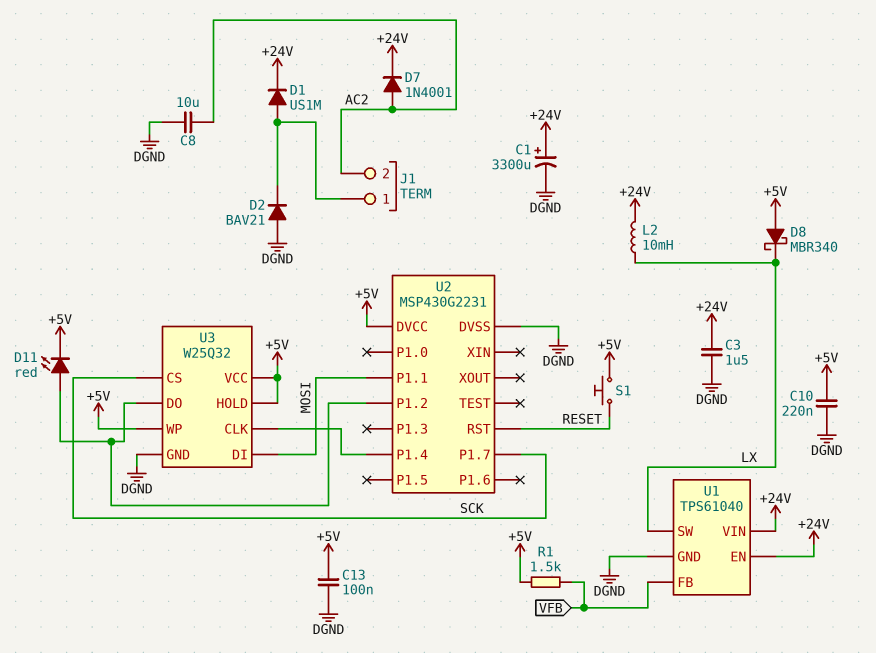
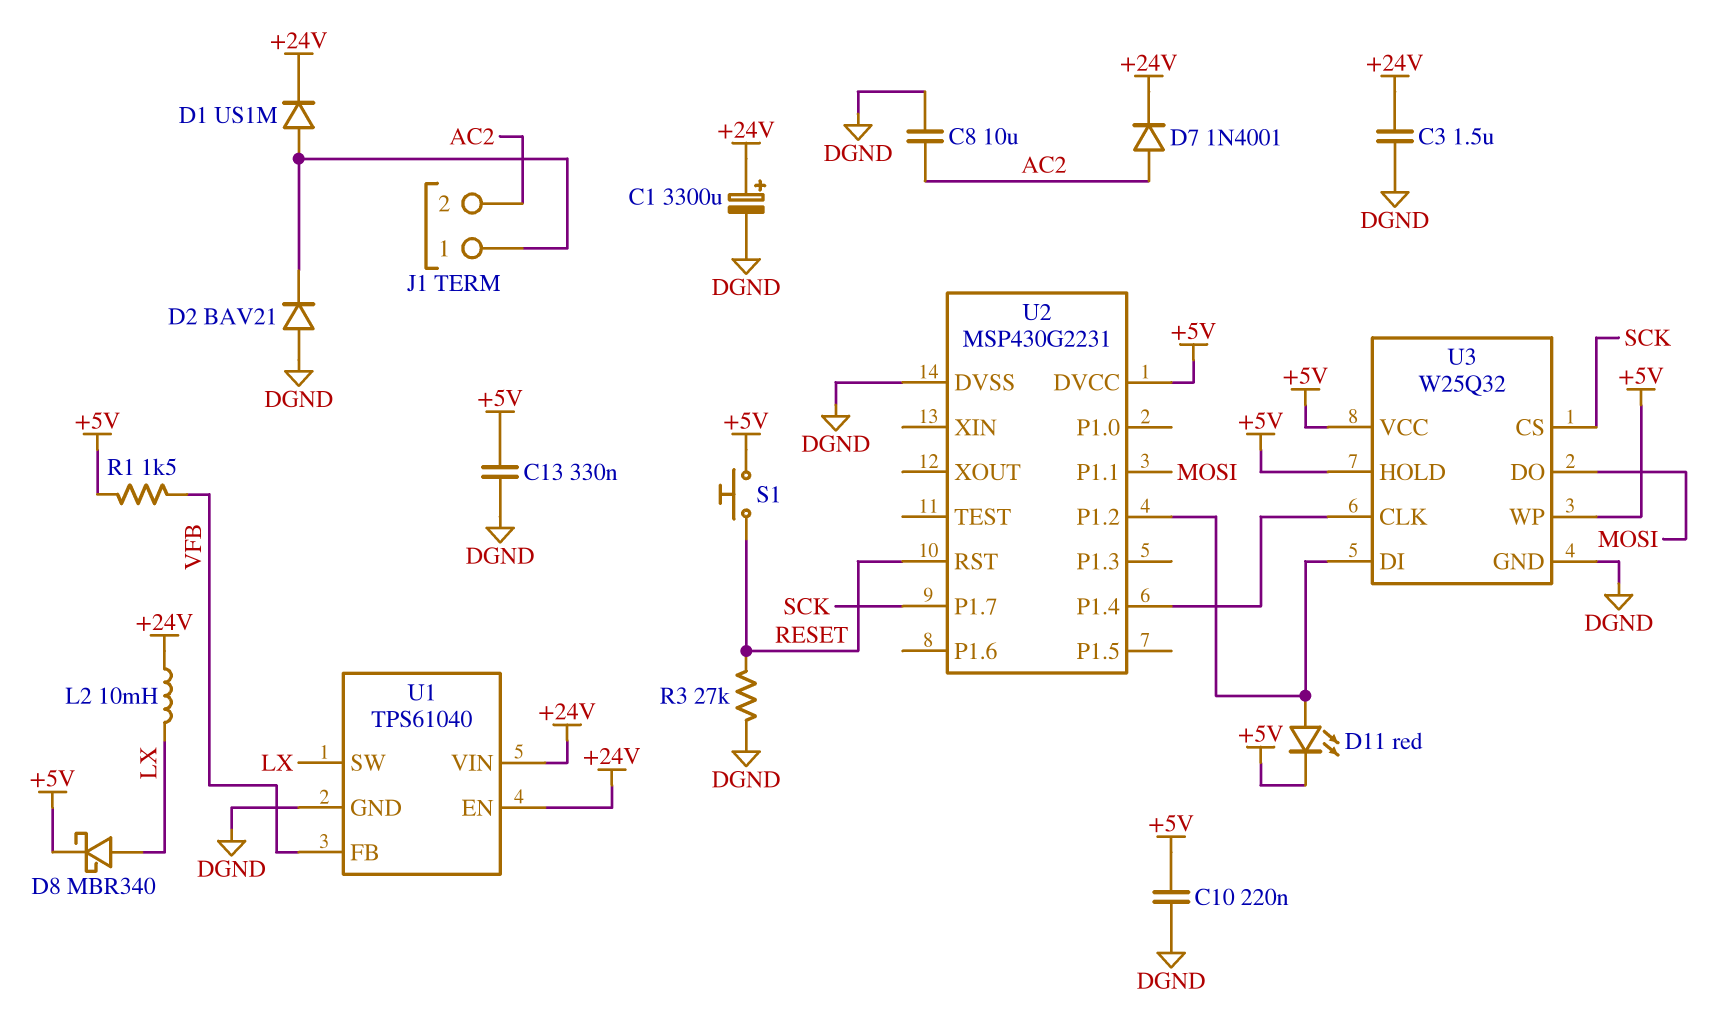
C13: 100nF (+5V, DGND) -> 330nF (+5V, DGND)
D8: schottky MBR340 (A +5V, K LX) -> schottky MBR340 (A LX, K +5V)
R3: none -> 27k (DGND, RESET)
U3 pin DI: MOSI -> U2/P1.2
U3 pin DO: U2/P1.2 -> MOSI

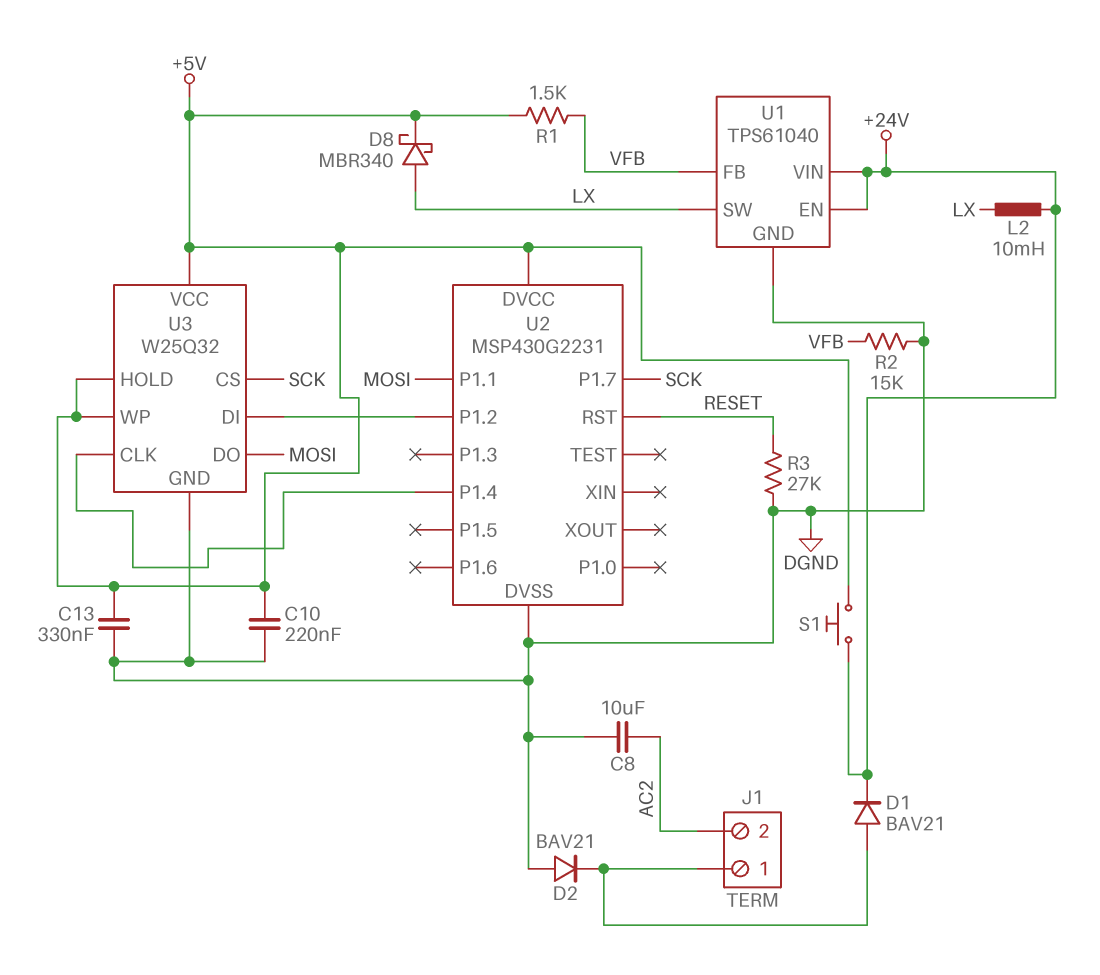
C1: 3300uF (plus +24V, minus DGND) -> none
C3: 1.5uF (+24V, DGND) -> none
D1: diode US1M (A J1/1, K +24V) -> diode BAV21 (A J1/1, K +24V)
D7: diode 1N4001 (A AC2, K +24V) -> none
D11: LED red (A U2/P1.2, K +5V) -> none
R2: none -> 15k (DGND, VFB)
S1: button (+5V, RESET) -> button (+5V, +24V)

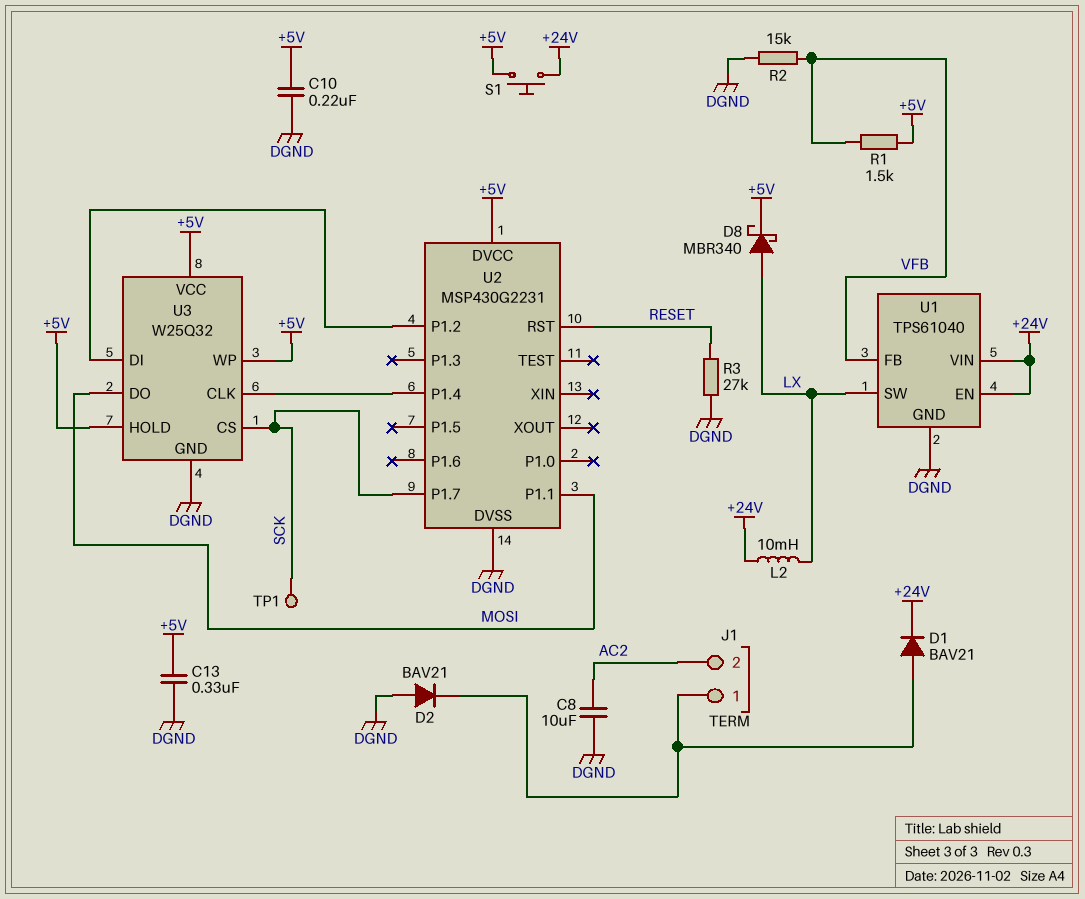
TP1: none -> test point (SCK)

